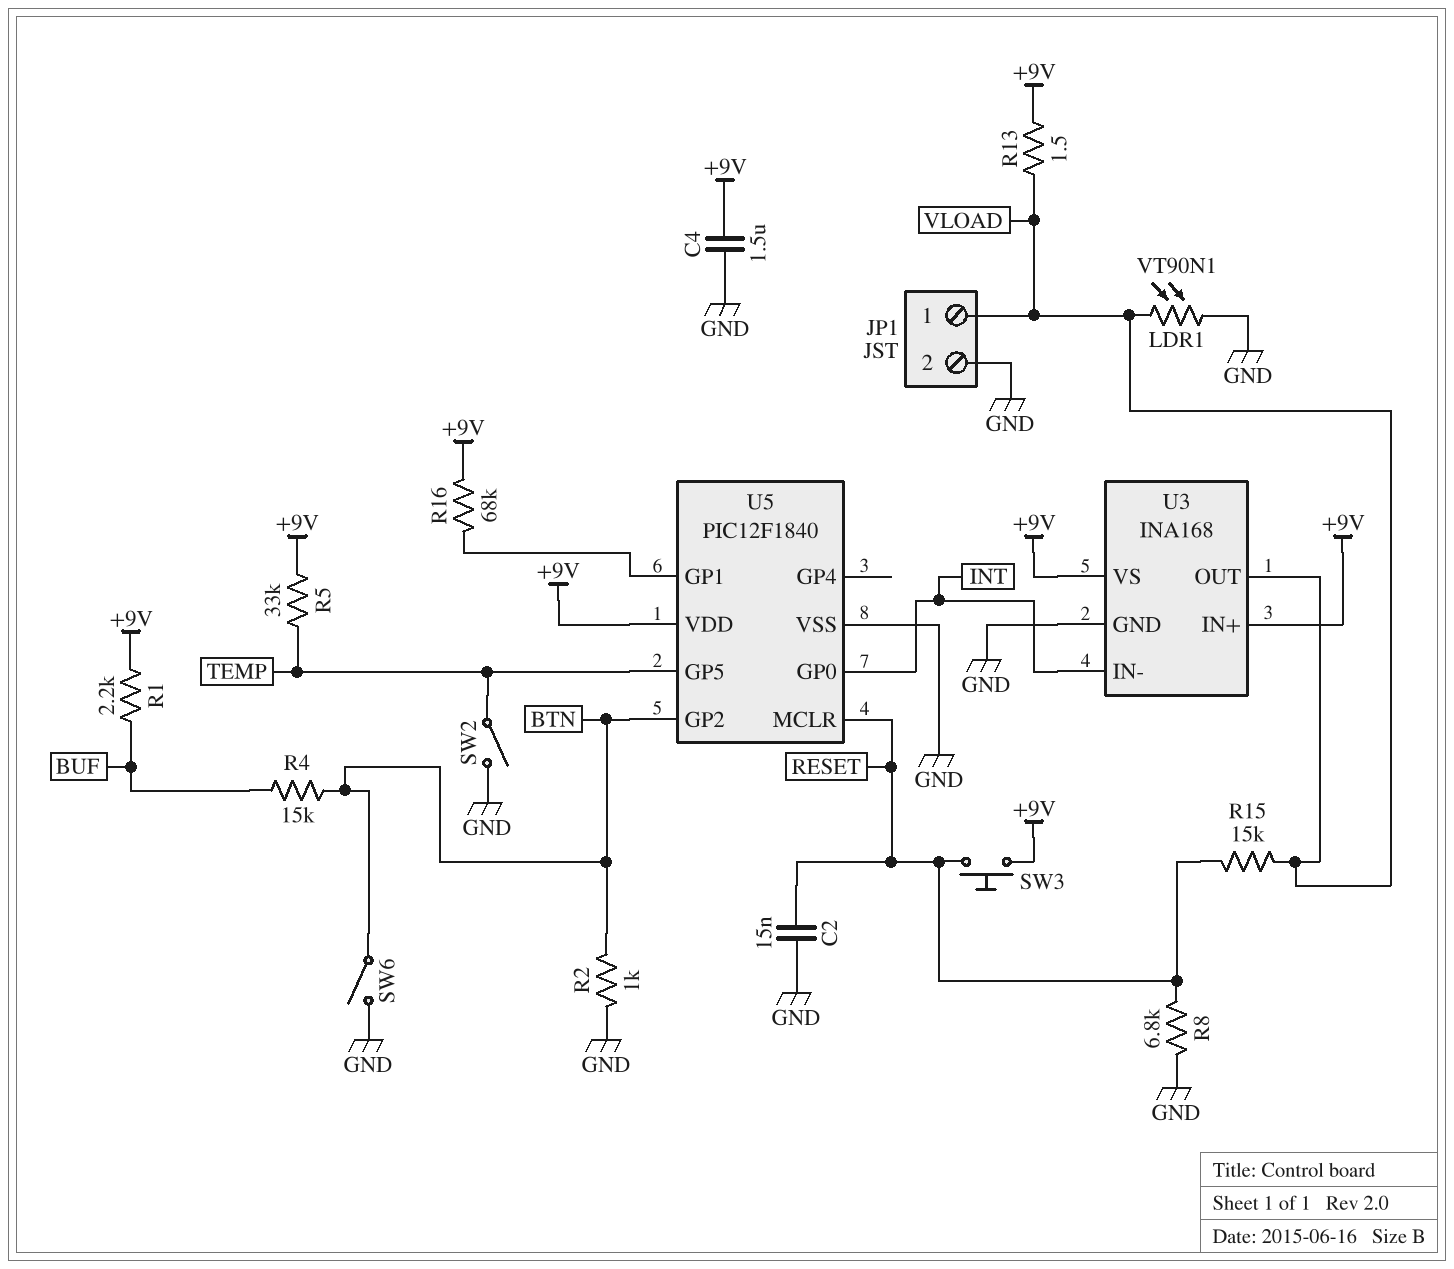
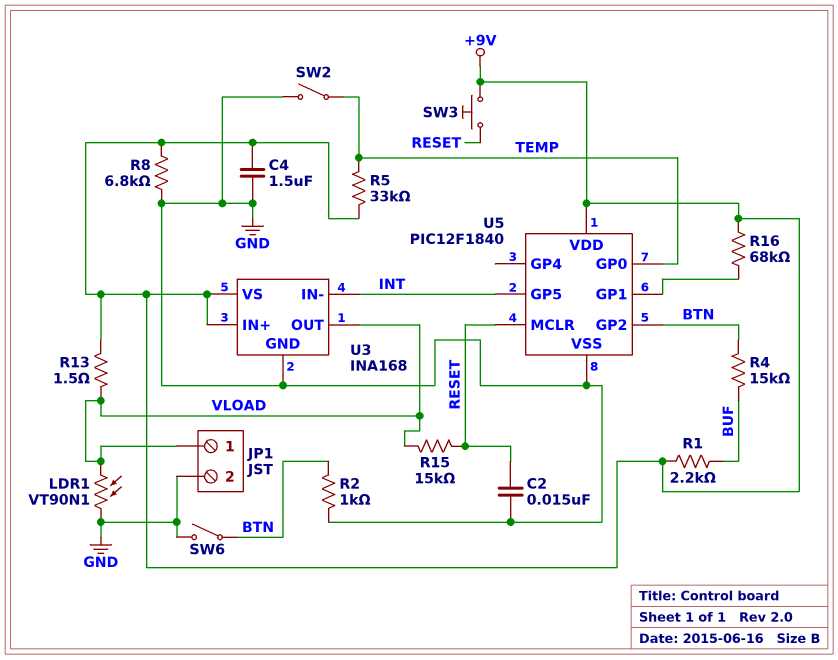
R8: 6.8k (GND, RESET) -> 6.8k (+9V, GND)
U5 pin GP0: INT -> TEMP
U5 pin GP5: TEMP -> INT

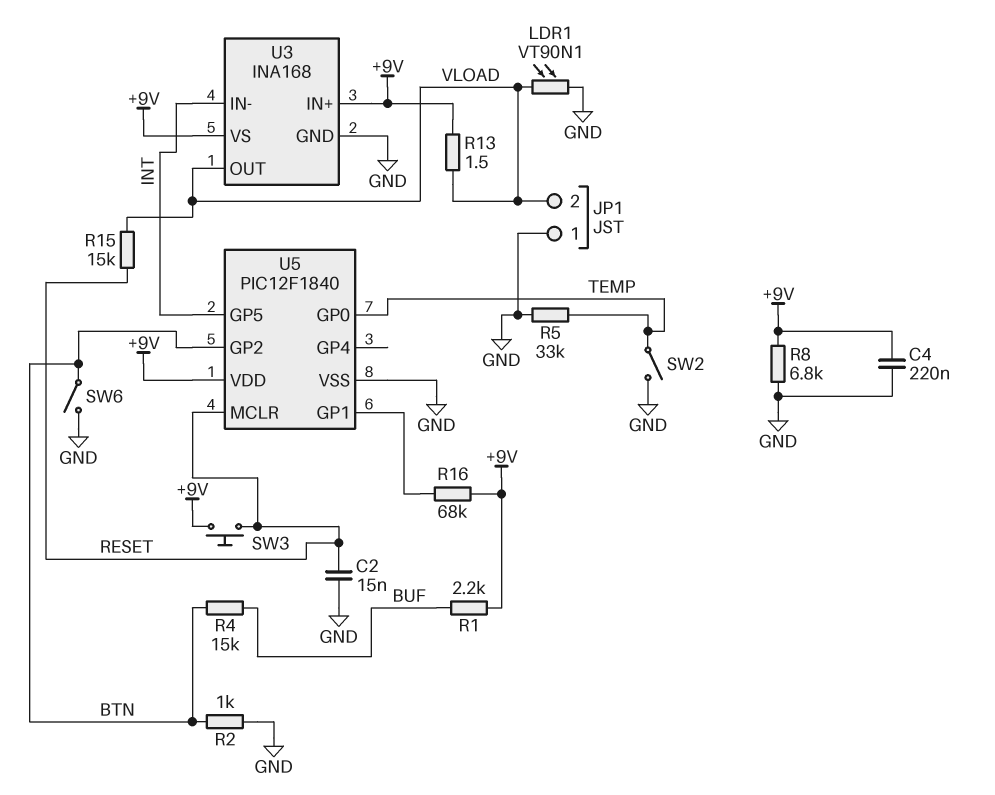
C4: 1.5uF (+9V, GND) -> 220nF (+9V, GND)
JP1 pin 1: VLOAD -> GND
JP1 pin 2: GND -> VLOAD
R5: 33k (+9V, TEMP) -> 33k (GND, TEMP)

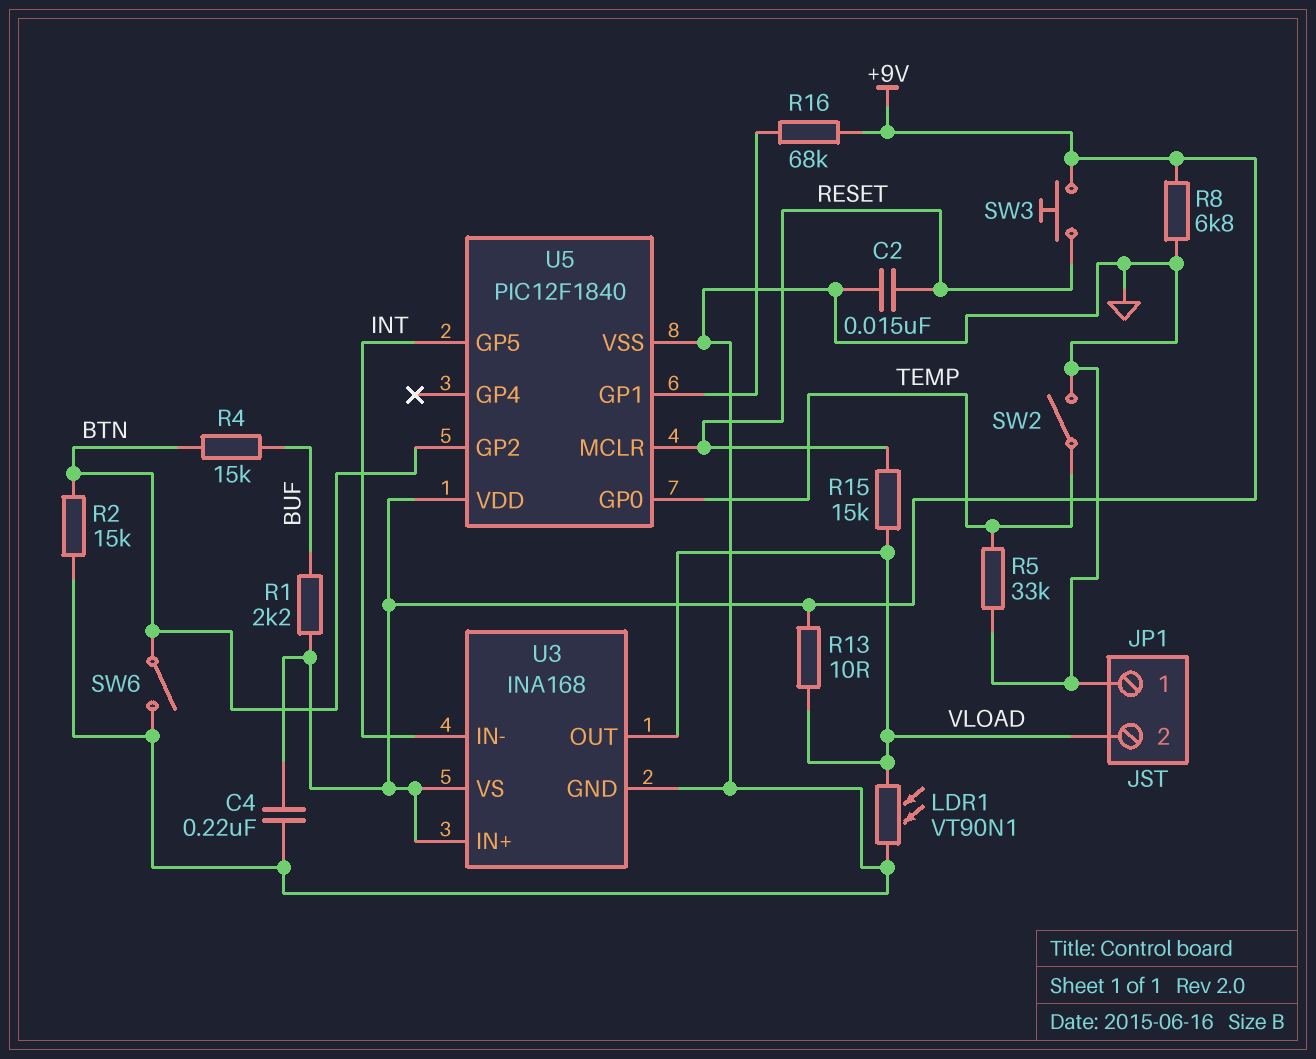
R2: 1k (BTN, GND) -> 15k (BTN, GND)
R13: 1.5 (+9V, VLOAD) -> 10 (+9V, VLOAD)

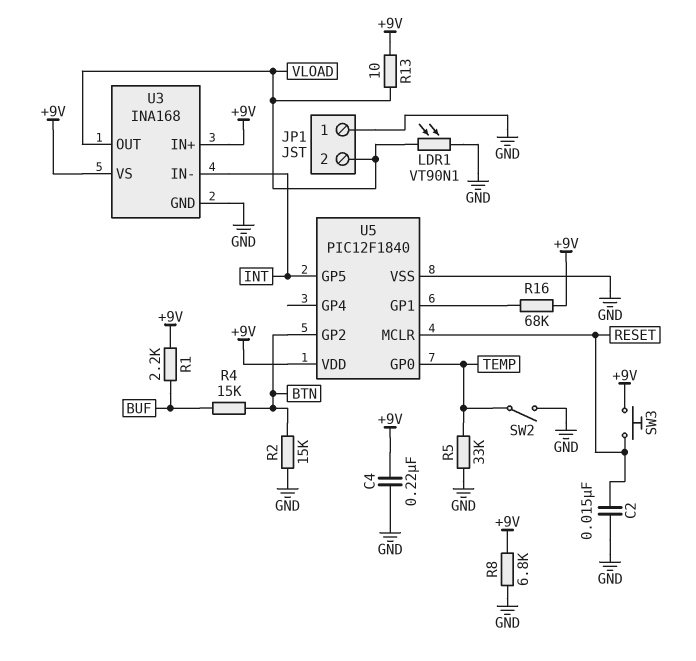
R15: 15k (RESET, VLOAD) -> none
SW6: switch (BTN, GND) -> none

